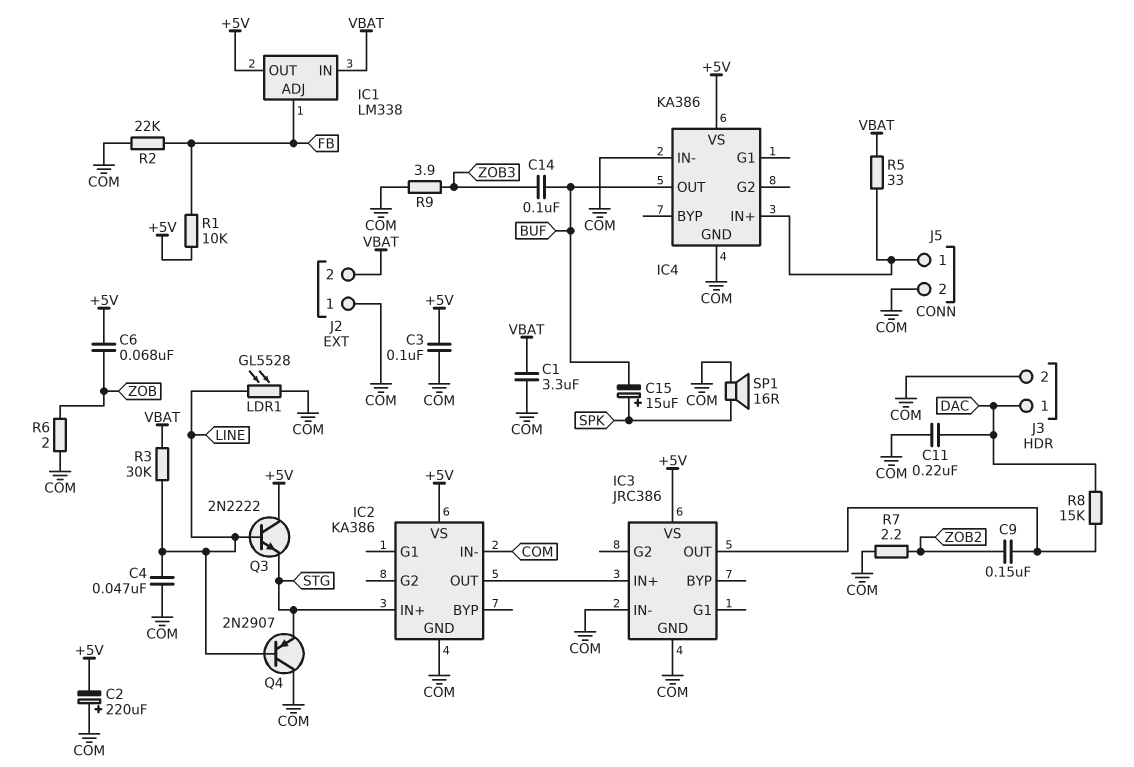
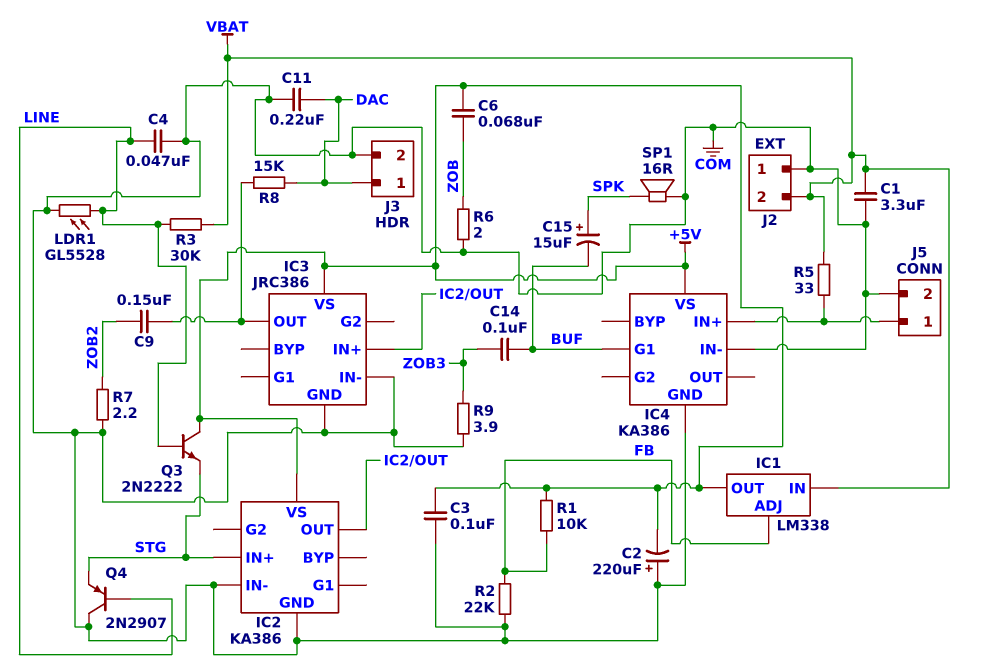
IC4 pin G1: none -> BUF
IC4 pin OUT: BUF -> none

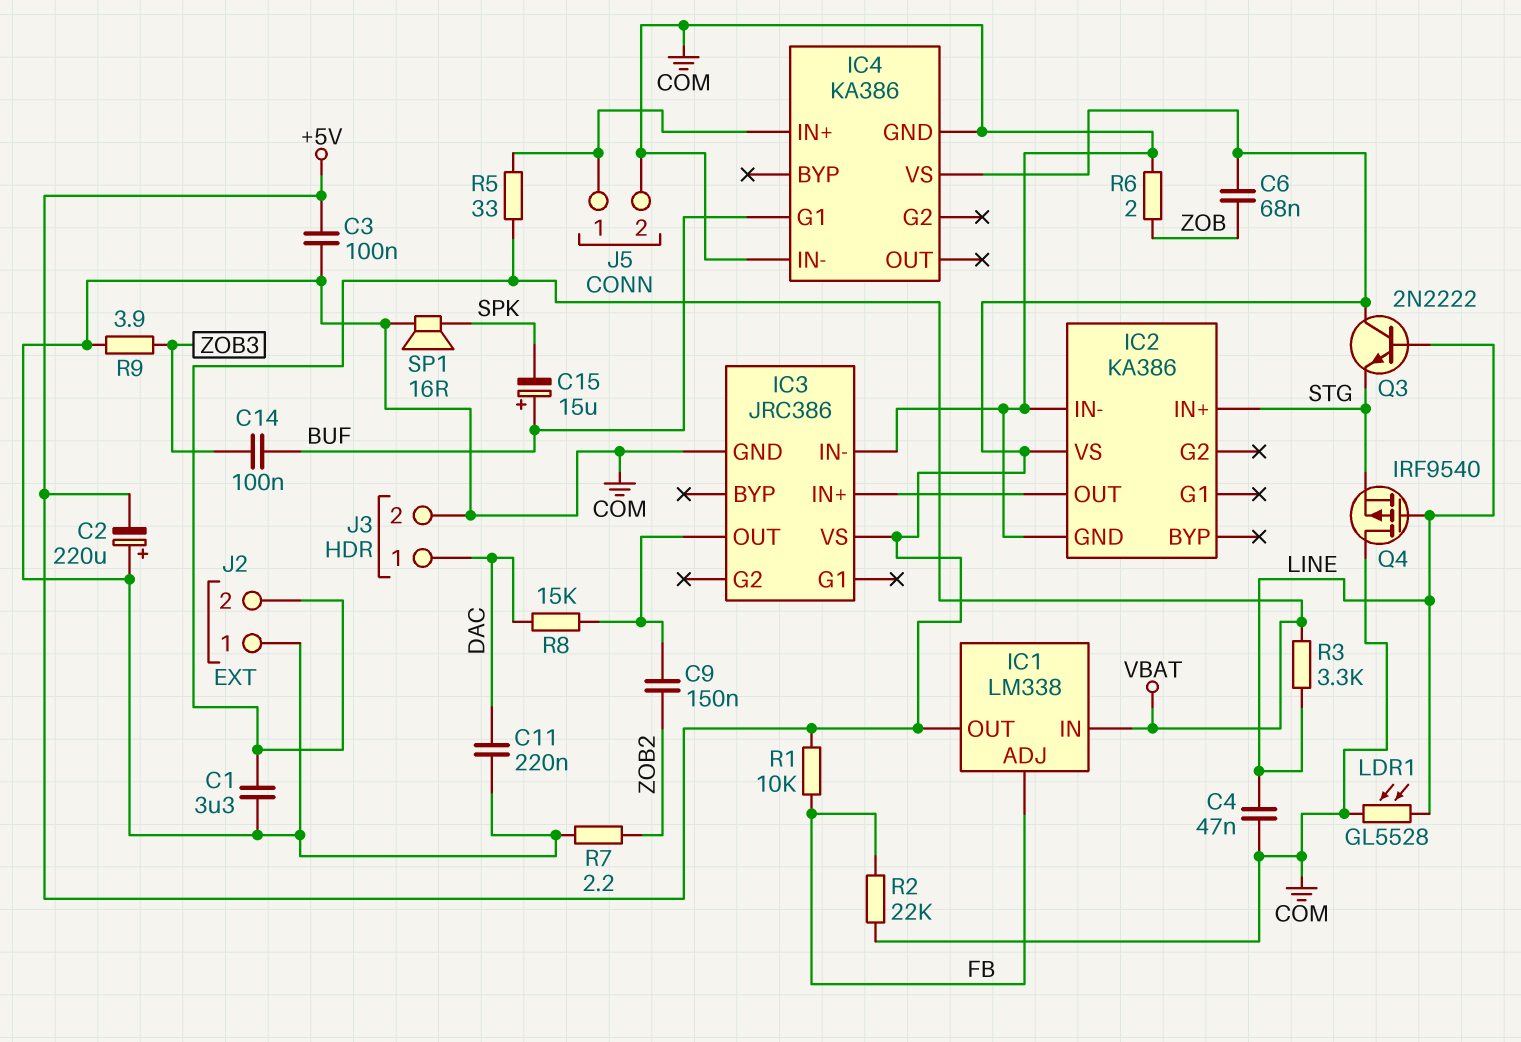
C15: 15uF (plus SPK, minus BUF) -> 15uF (plus BUF, minus SPK)
Q4: PNP 2N2907 (B LINE, C COM, E STG) -> PMOS IRF9540 (G LINE, D COM, S STG)
R3: 30k (LINE, VBAT) -> 3.3k (LINE, VBAT)

